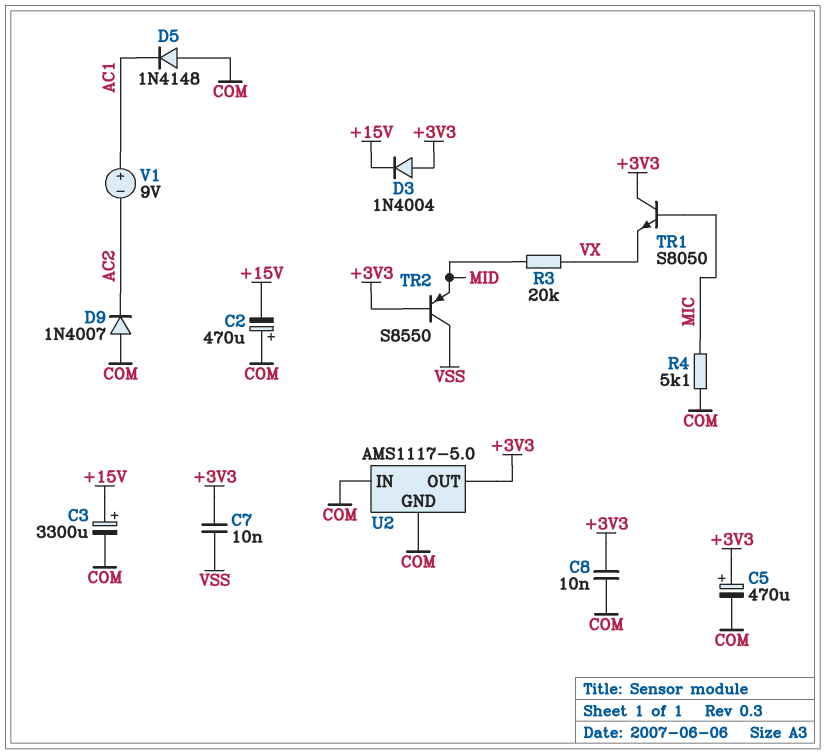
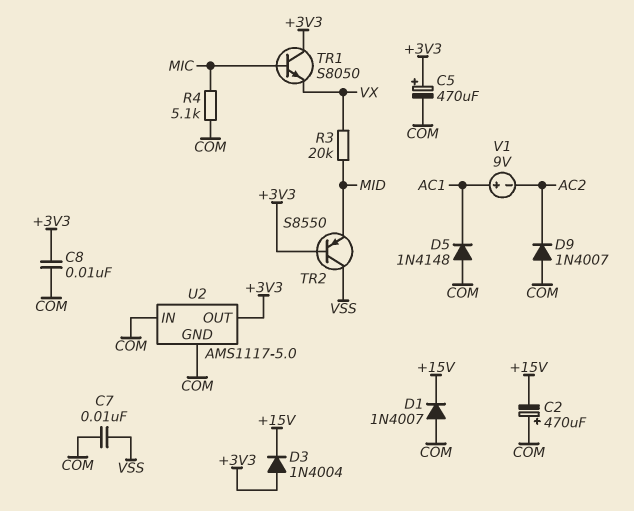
C3: 3300uF (plus +15V, minus COM) -> none
C7: 10nF (+3V3, VSS) -> 10nF (COM, VSS)
D1: none -> diode 1N4007 (A COM, K +15V)

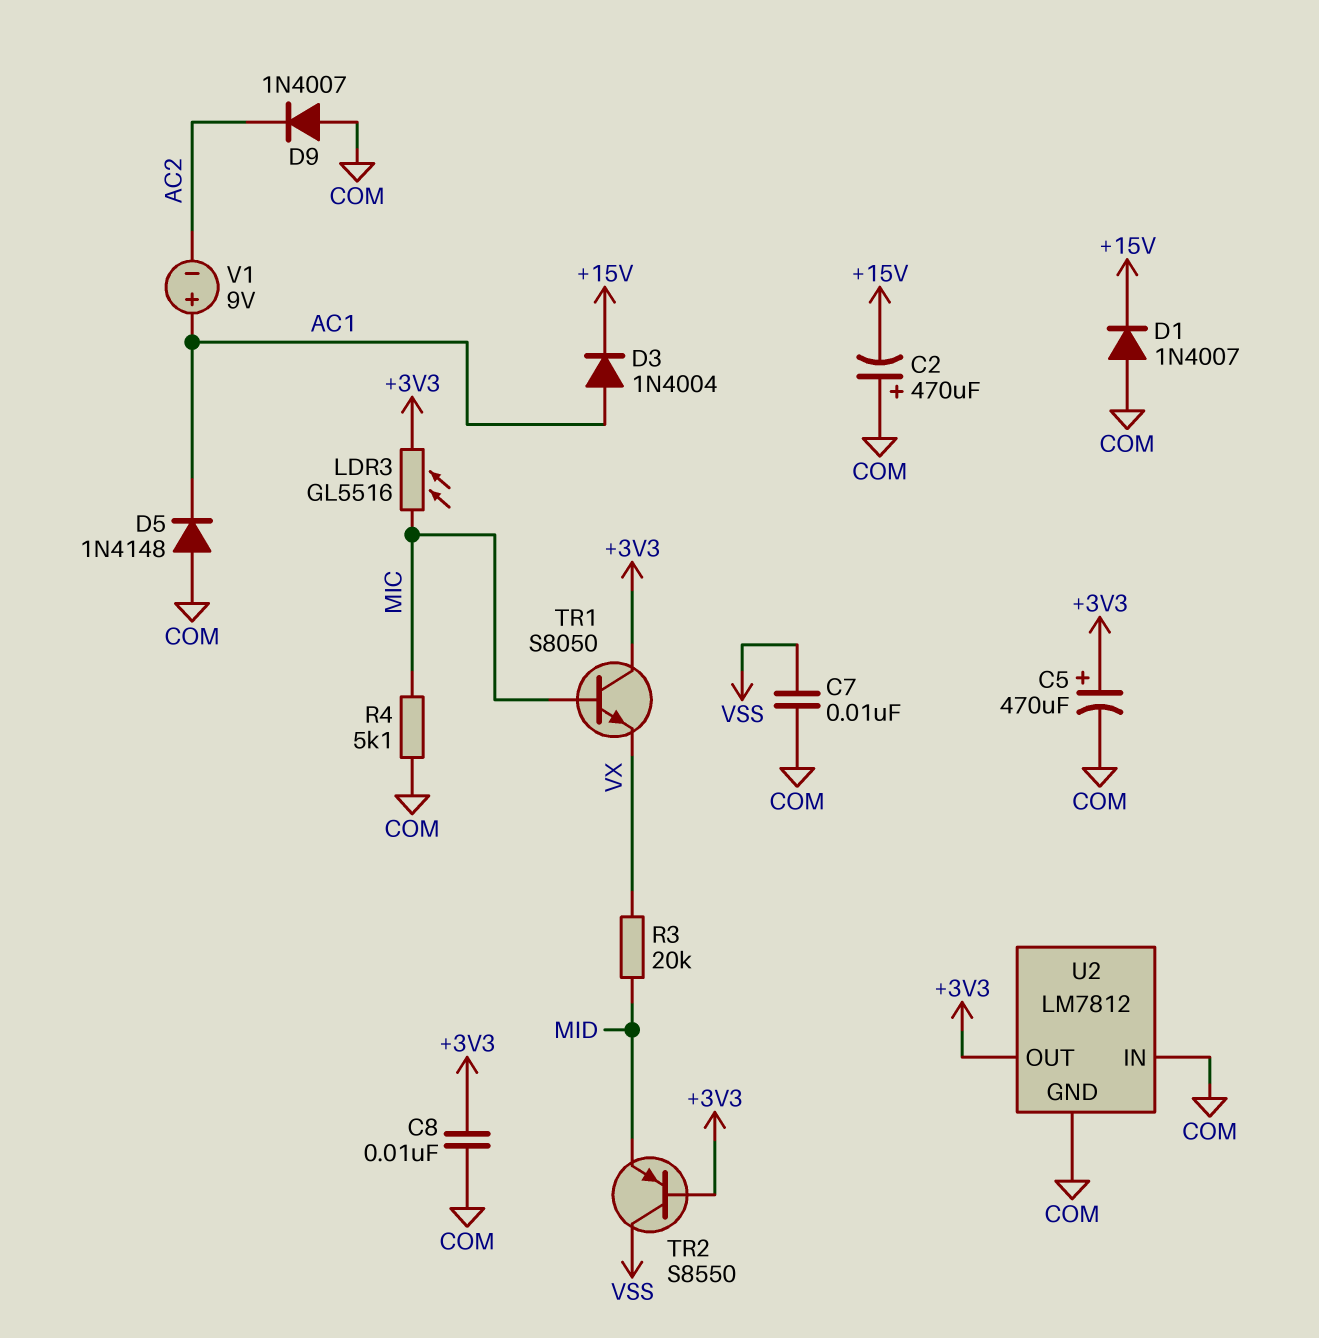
D3: diode 1N4004 (A +3V3, K +15V) -> diode 1N4004 (A AC1, K +15V)
LDR3: none -> GL5516 (+3V3, MIC)
U2: AMS1117-5.0 -> LM7812

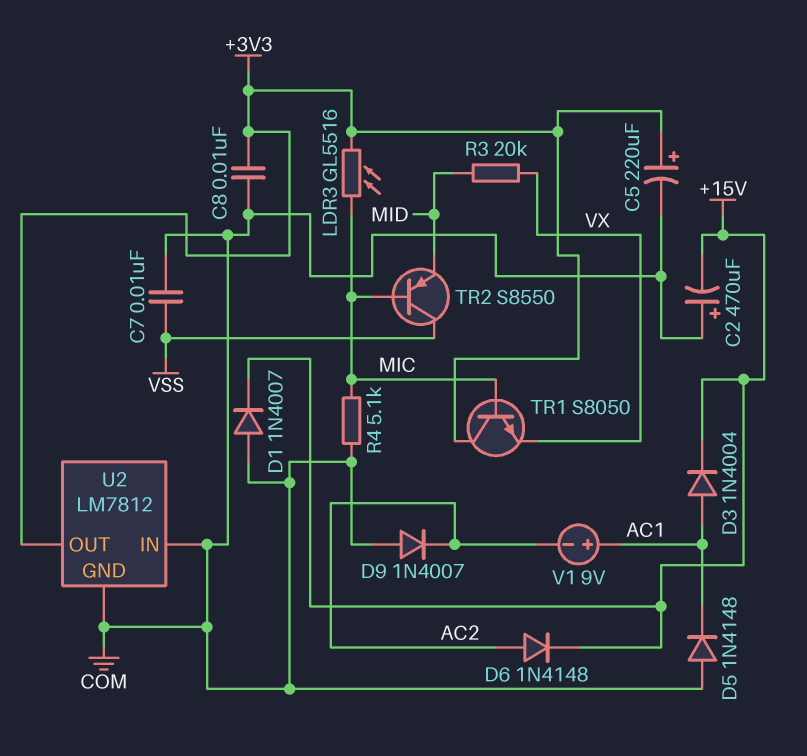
C5: 470uF (plus +3V3, minus COM) -> 220uF (plus +3V3, minus COM)
D6: none -> diode 1N4148 (A AC2, K +15V)
TR2: PNP S8550 (B +3V3, C VSS, E MID) -> PNP S8550 (B MIC, C VSS, E MID)

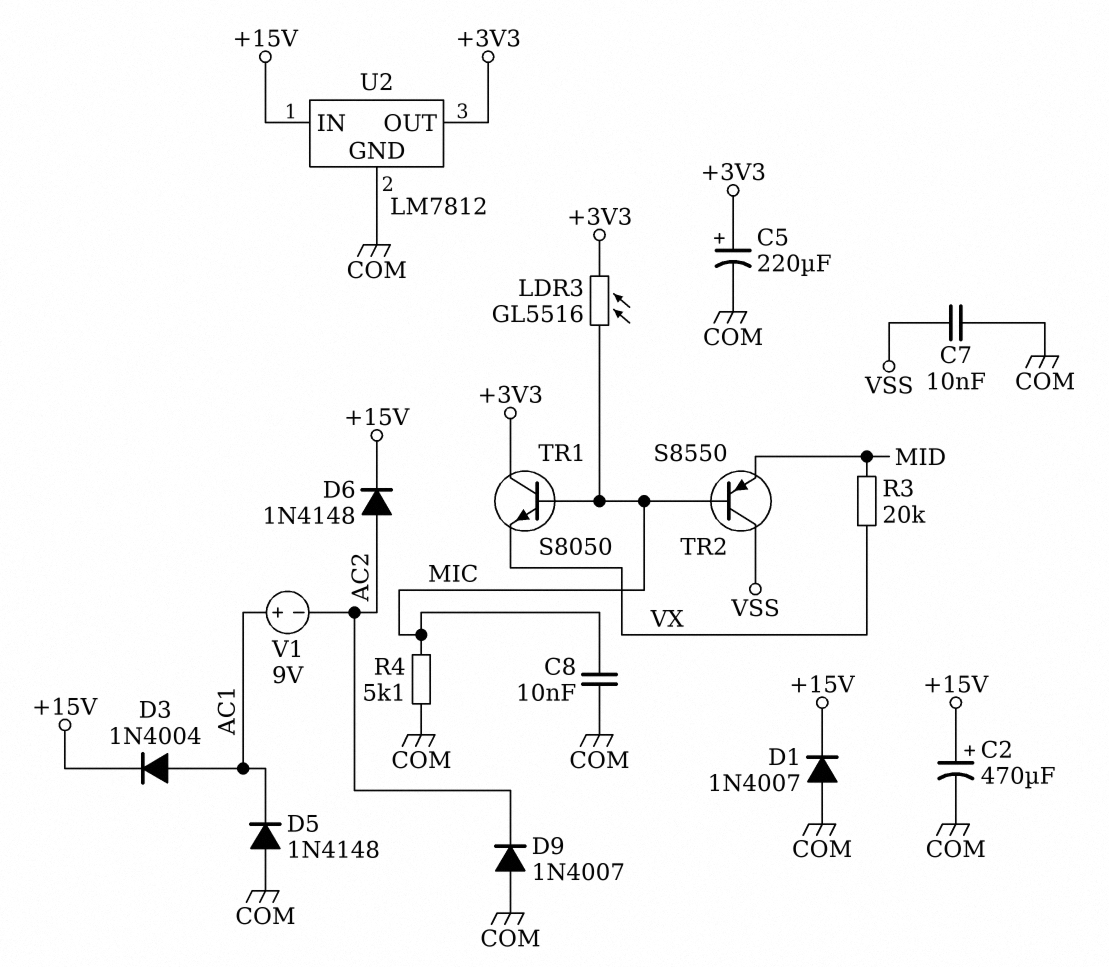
C2: 470uF (plus COM, minus +15V) -> 470uF (plus +15V, minus COM)
C8: 10nF (+3V3, COM) -> 10nF (COM, MIC)
U2 pin IN: COM -> +15V

